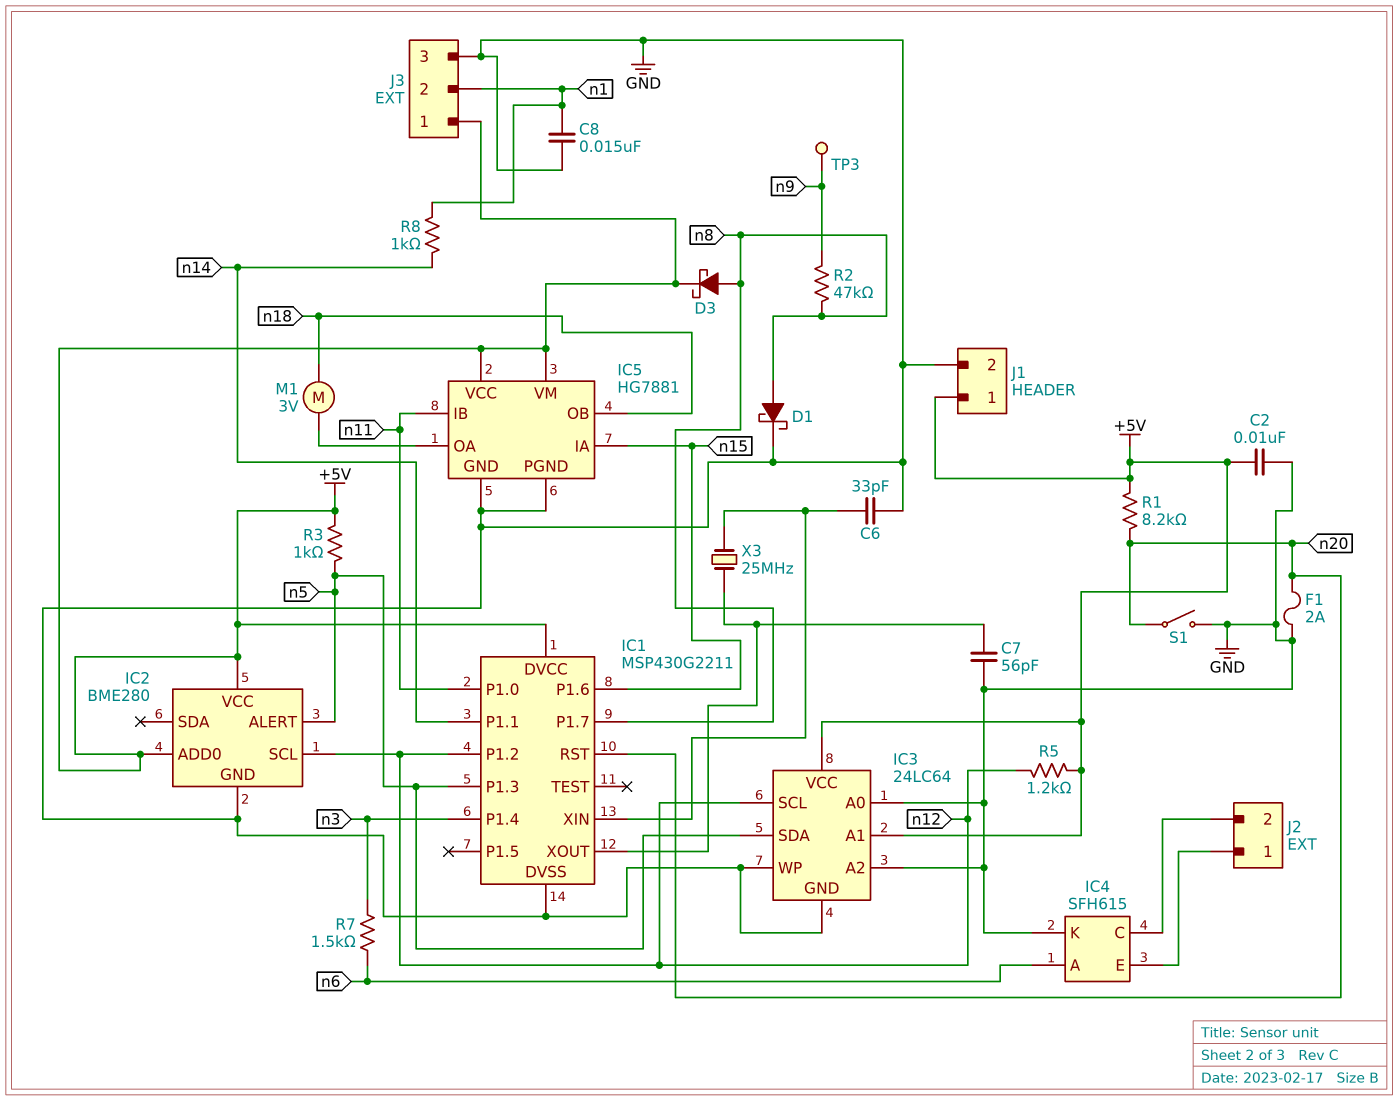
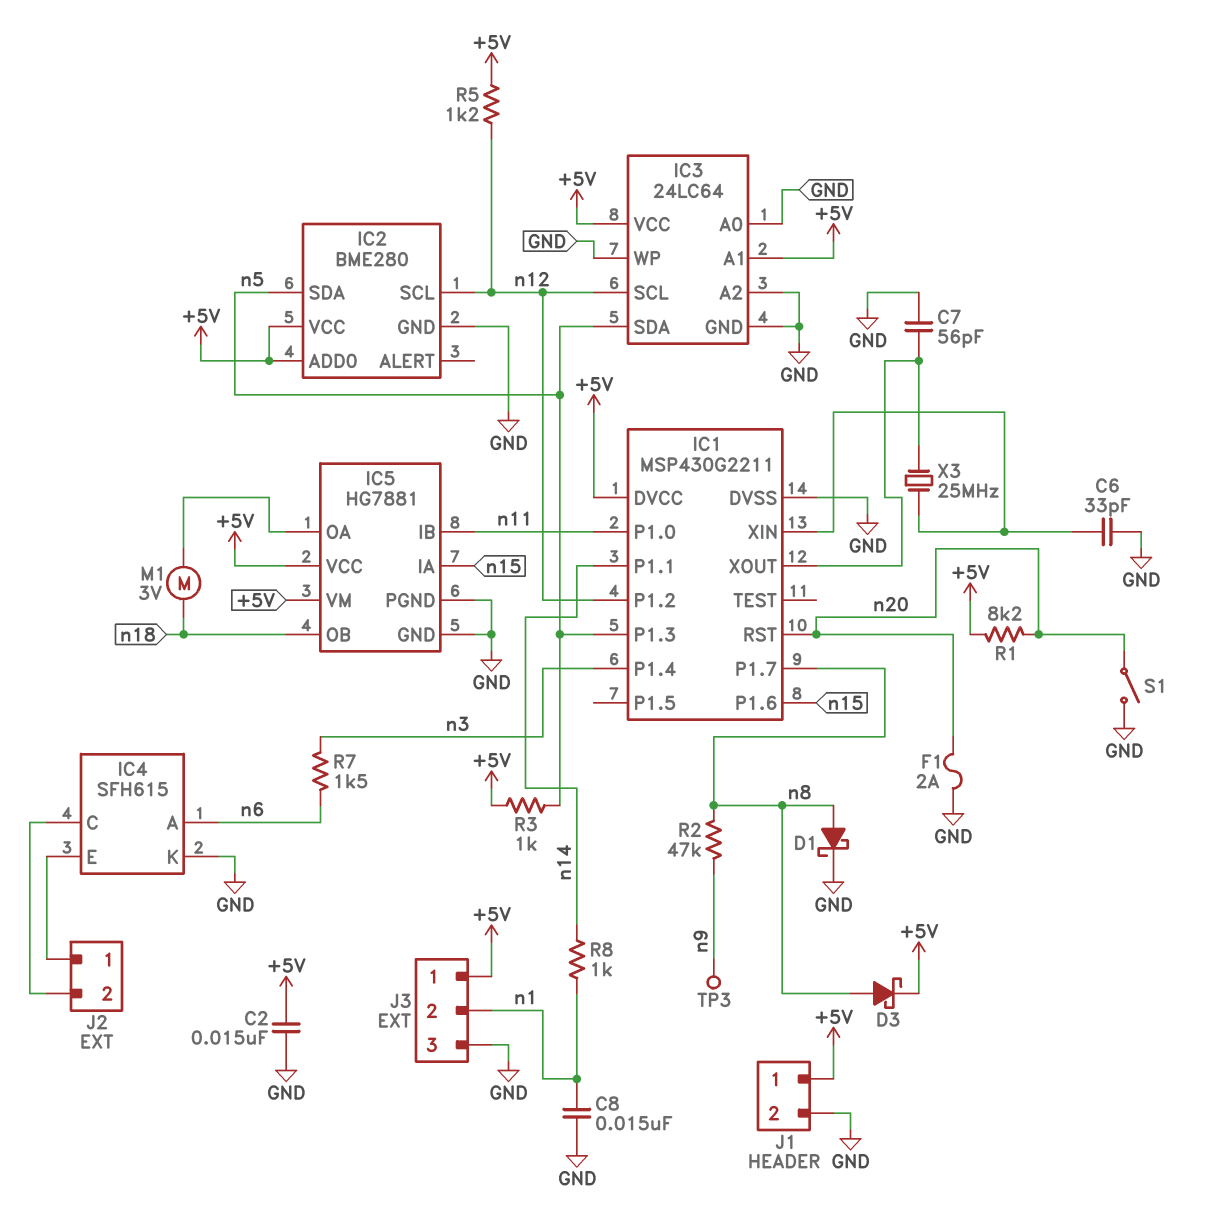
C2: 10nF (+5V, GND) -> 15nF (+5V, GND)
IC2 pin ALERT: n5 -> none
IC2 pin SDA: none -> n5

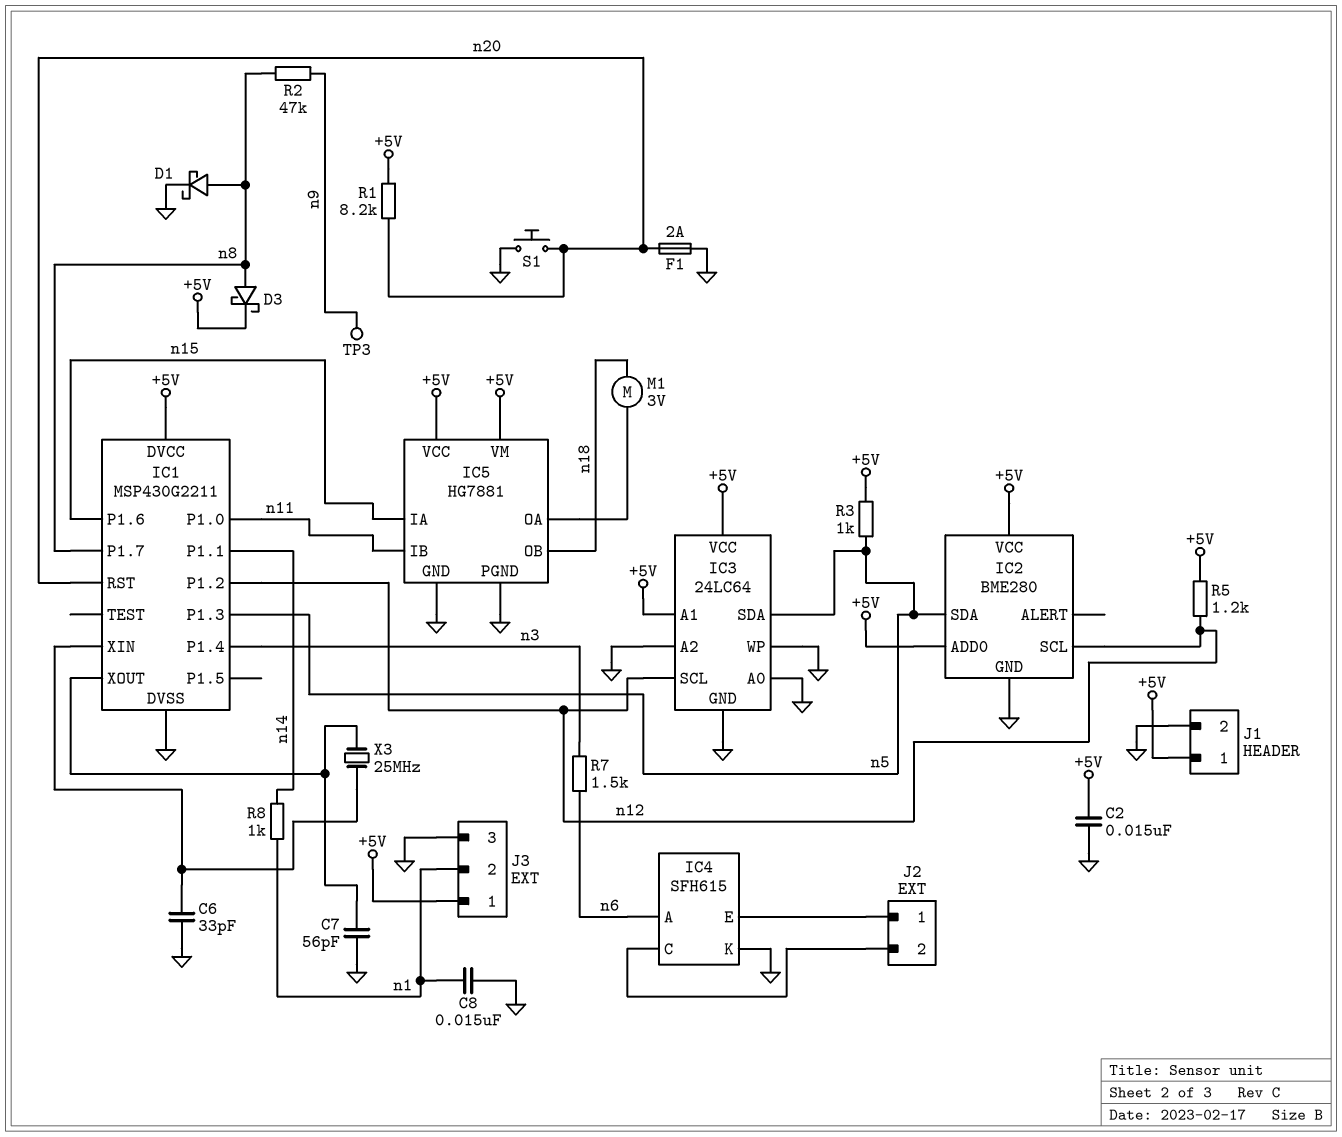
S1: switch (GND, n20) -> button (GND, n20)

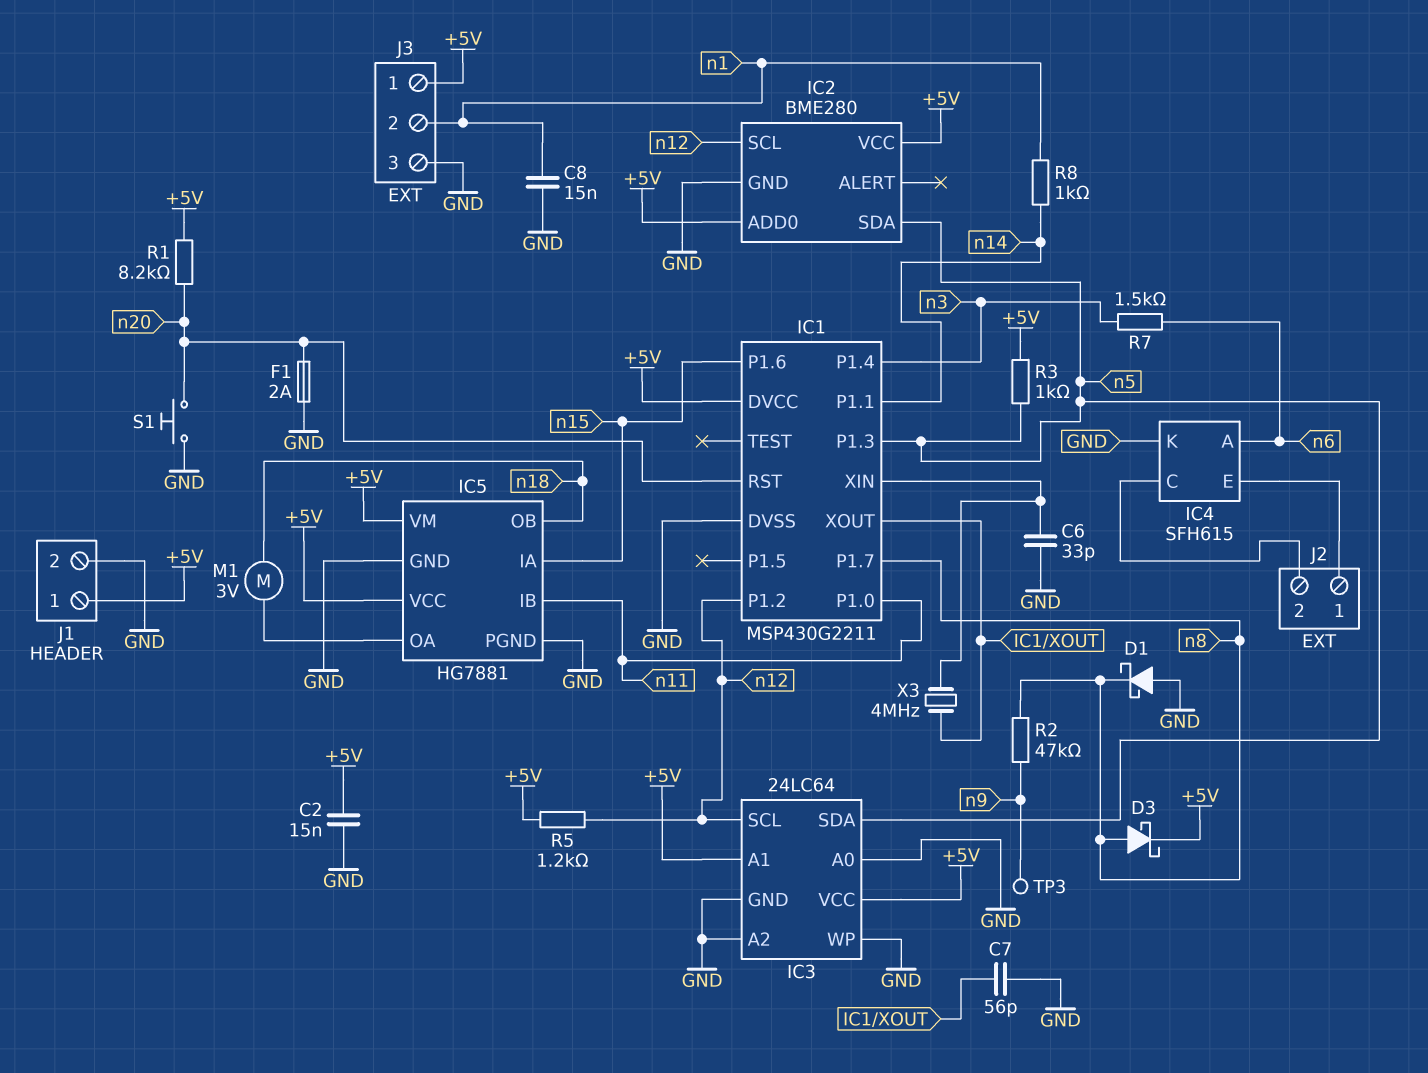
D1: schottky (A n8, K GND) -> schottky (A GND, K n8)
X3: 25MHz (IC1/XIN, IC1/XOUT) -> 4MHz (IC1/XIN, IC1/XOUT)

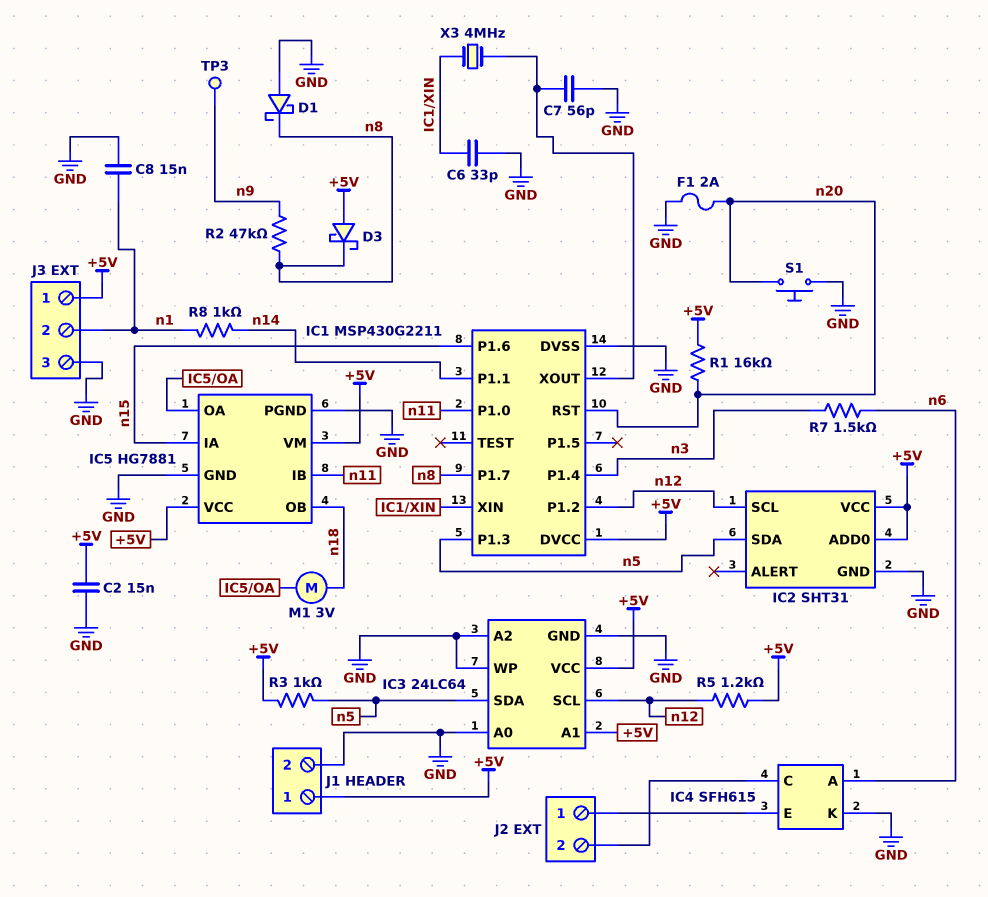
D3: schottky (A n8, K +5V) -> schottky (A +5V, K n8)
IC2: BME280 -> SHT31
R1: 8.2k (+5V, n20) -> 16k (+5V, n20)

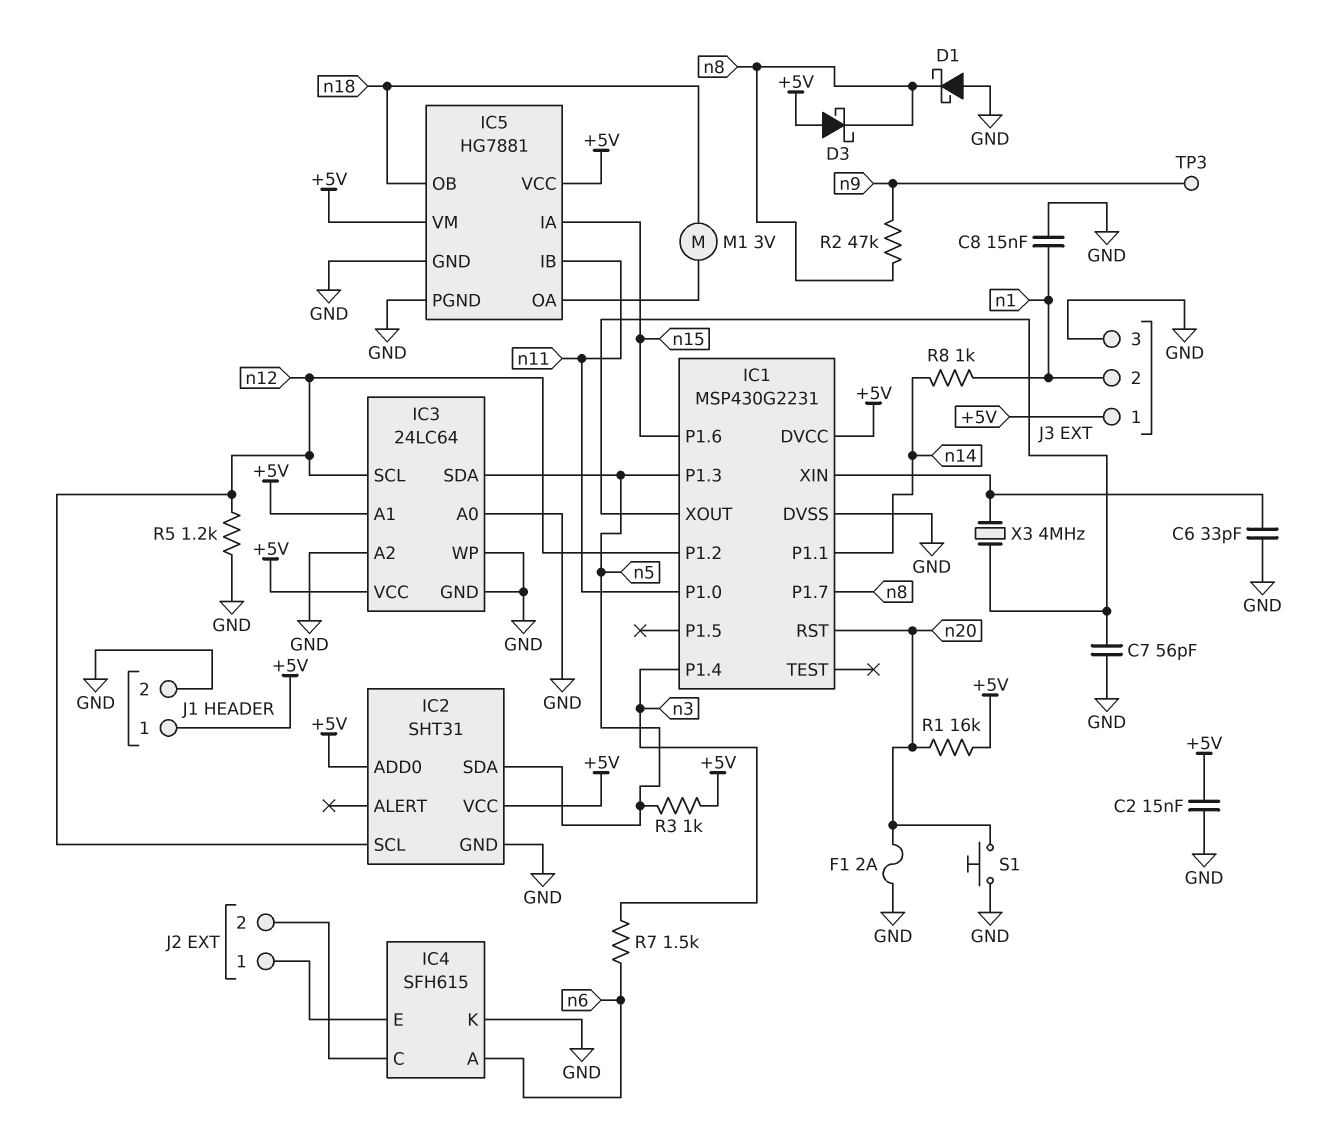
IC1: MSP430G2211 -> MSP430G2231
R5: 1.2k (+5V, n12) -> 1.2k (GND, n12)

